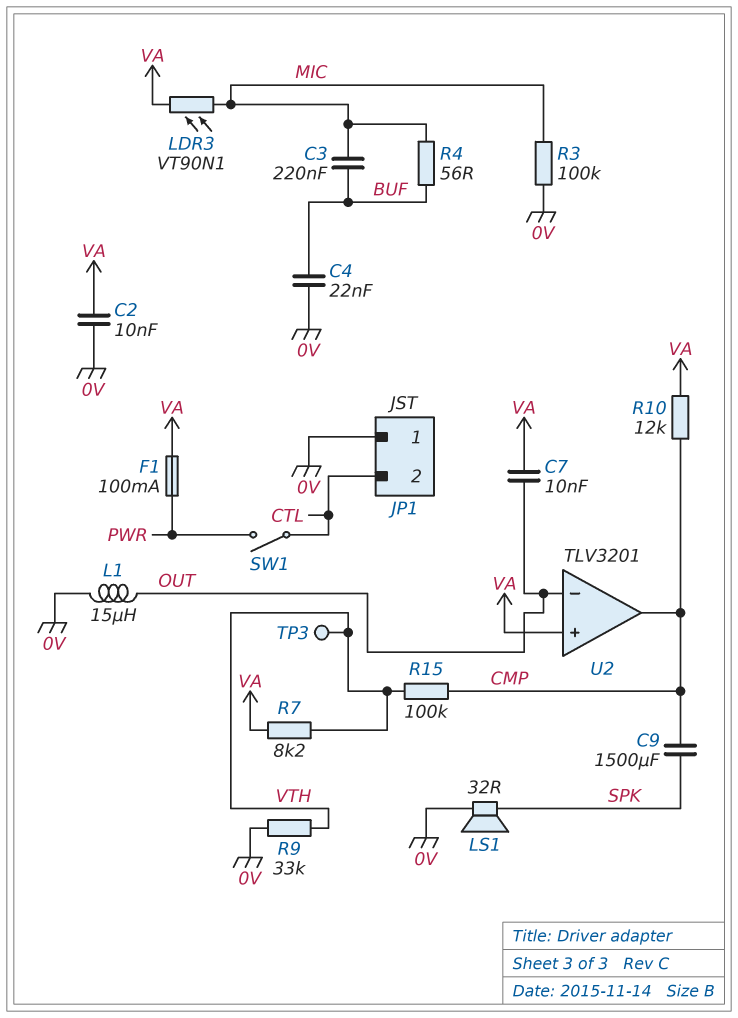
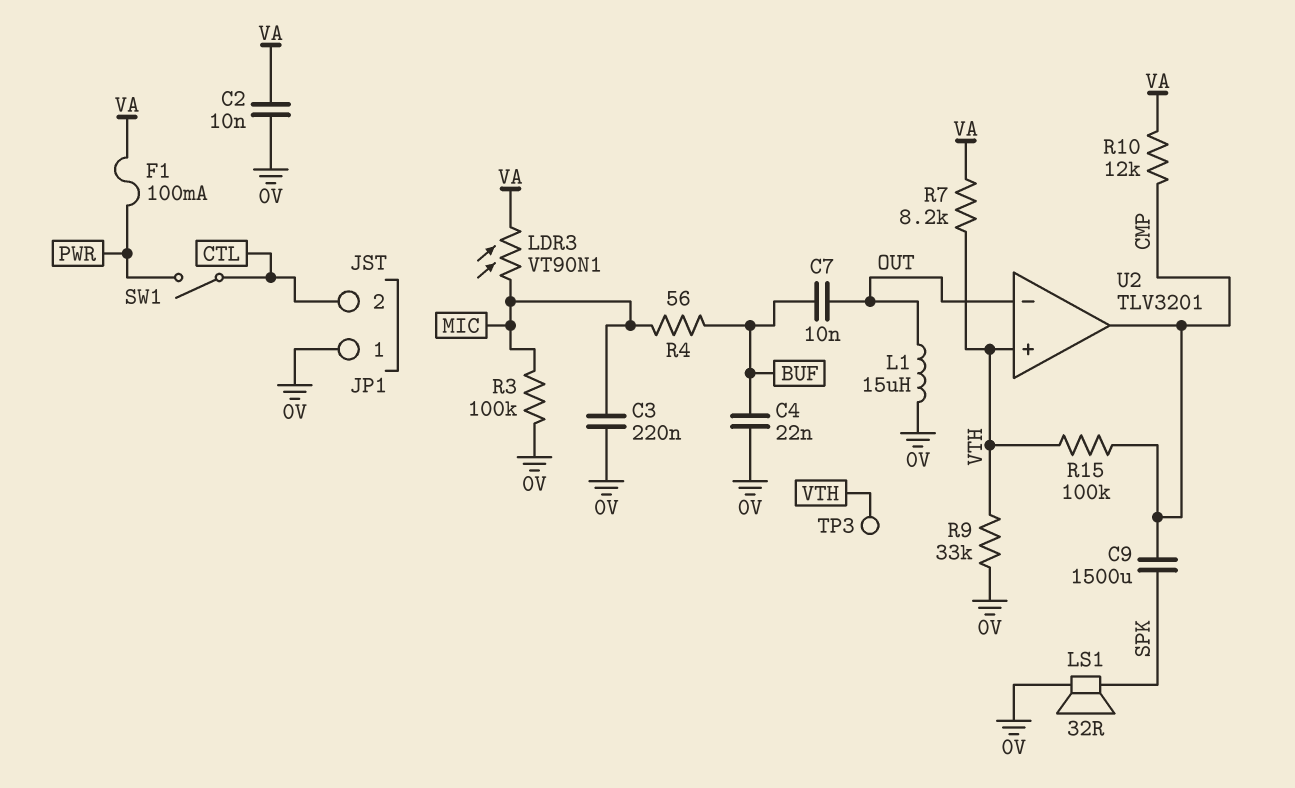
C3: 220nF (BUF, MIC) -> 220nF (0V, MIC)
C7: 10nF (OUT, VA) -> 10nF (BUF, OUT)
U2 pin in+: VA -> VTH

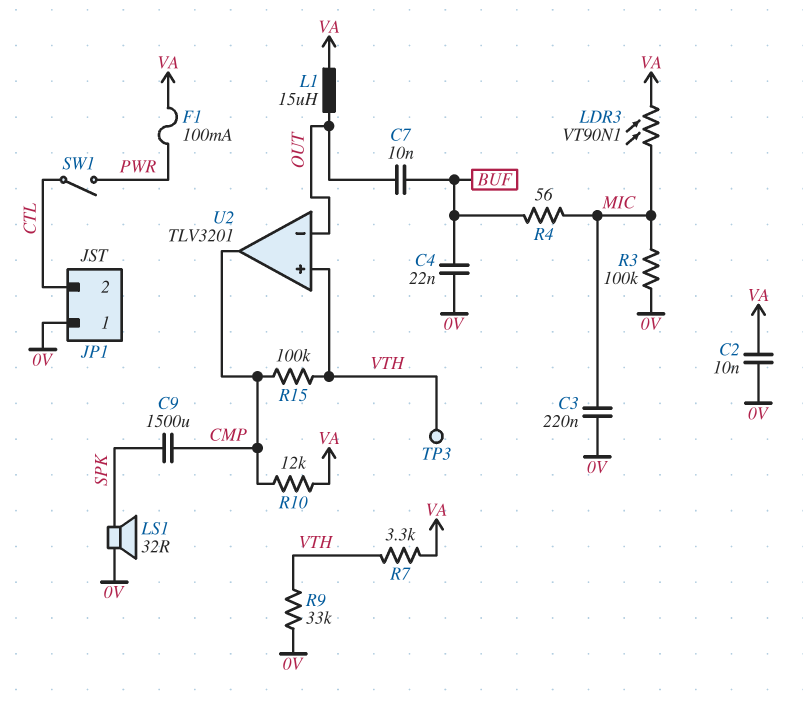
L1: 15uH (0V, OUT) -> 15uH (OUT, VA)
R7: 8.2k (VA, VTH) -> 3.3k (VA, VTH)

